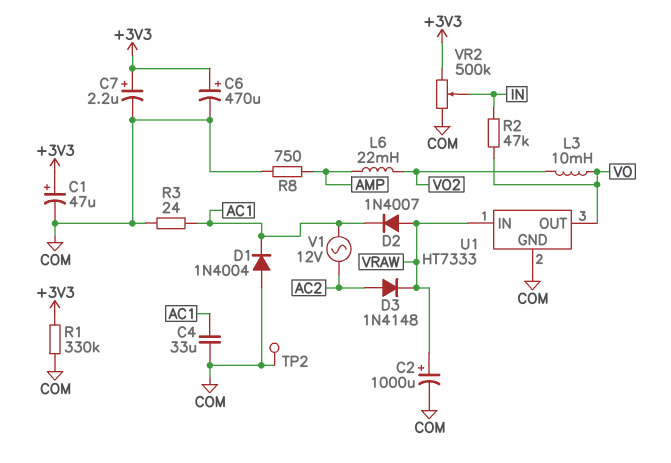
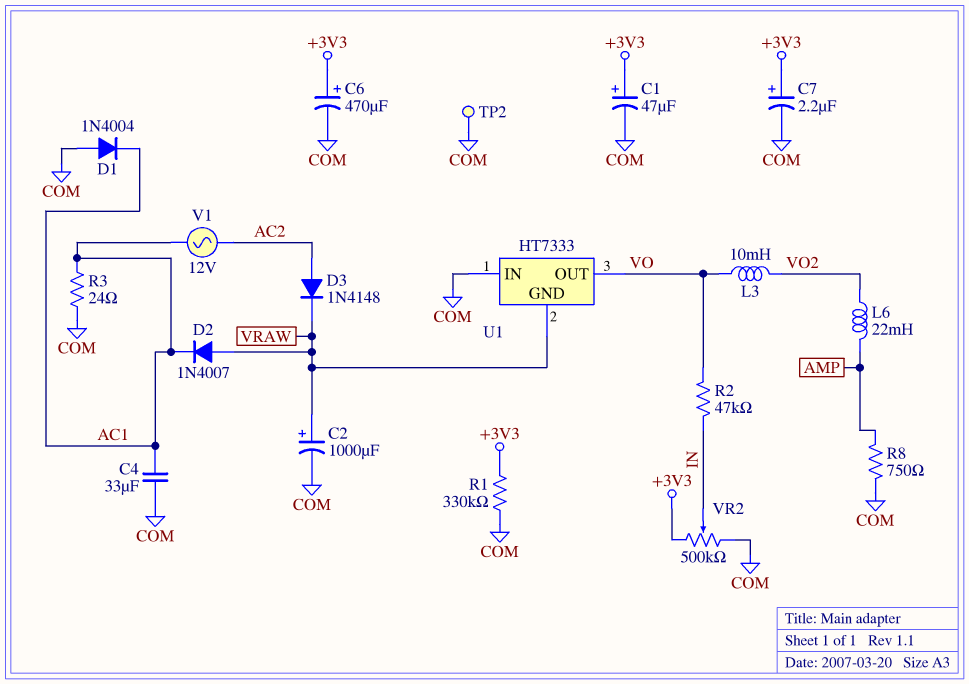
U1 pin GND: COM -> VRAW
U1 pin IN: VRAW -> COM

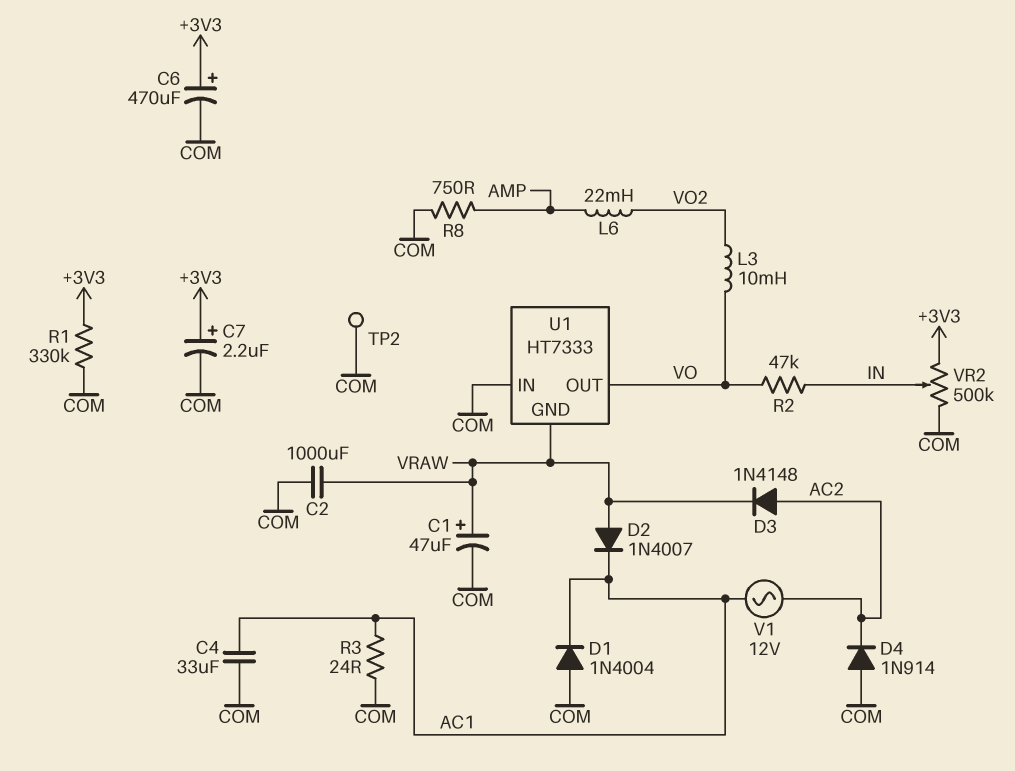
C1: 47uF (plus +3V3, minus COM) -> 47uF (plus VRAW, minus COM)
C2: 1000uF (plus VRAW, minus COM) -> 1000uF (COM, VRAW)
D4: none -> diode 1N914 (A COM, K AC2)

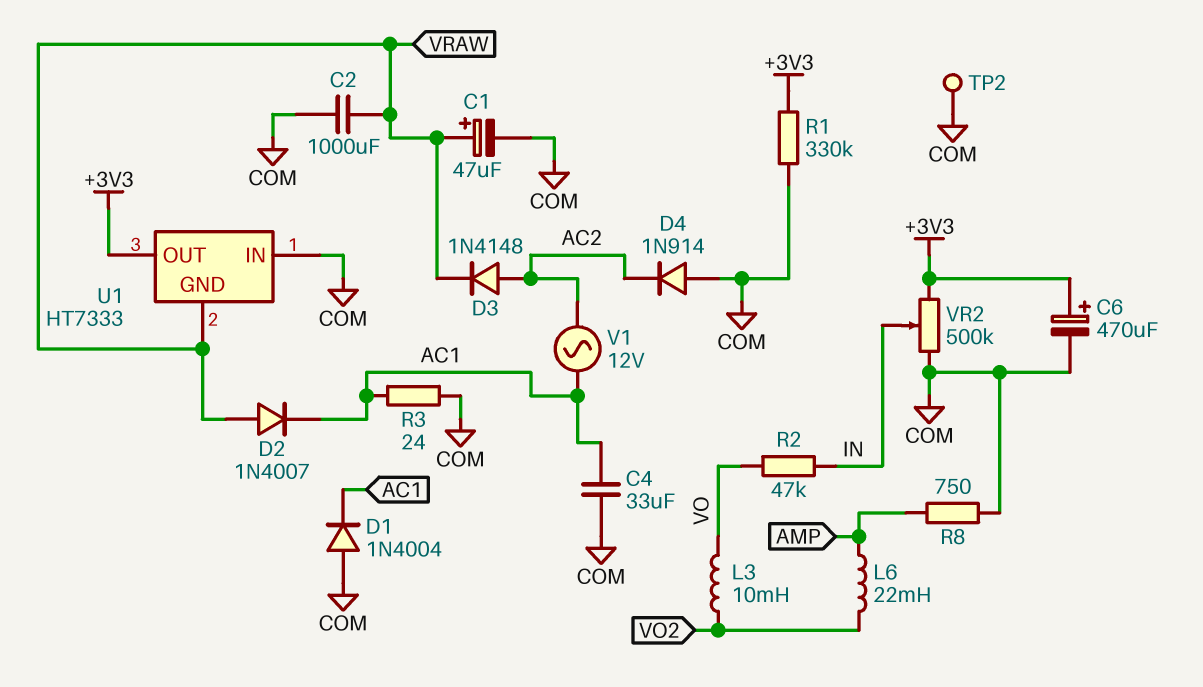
C7: 2.2uF (plus +3V3, minus COM) -> none
U1 pin OUT: VO -> +3V3

